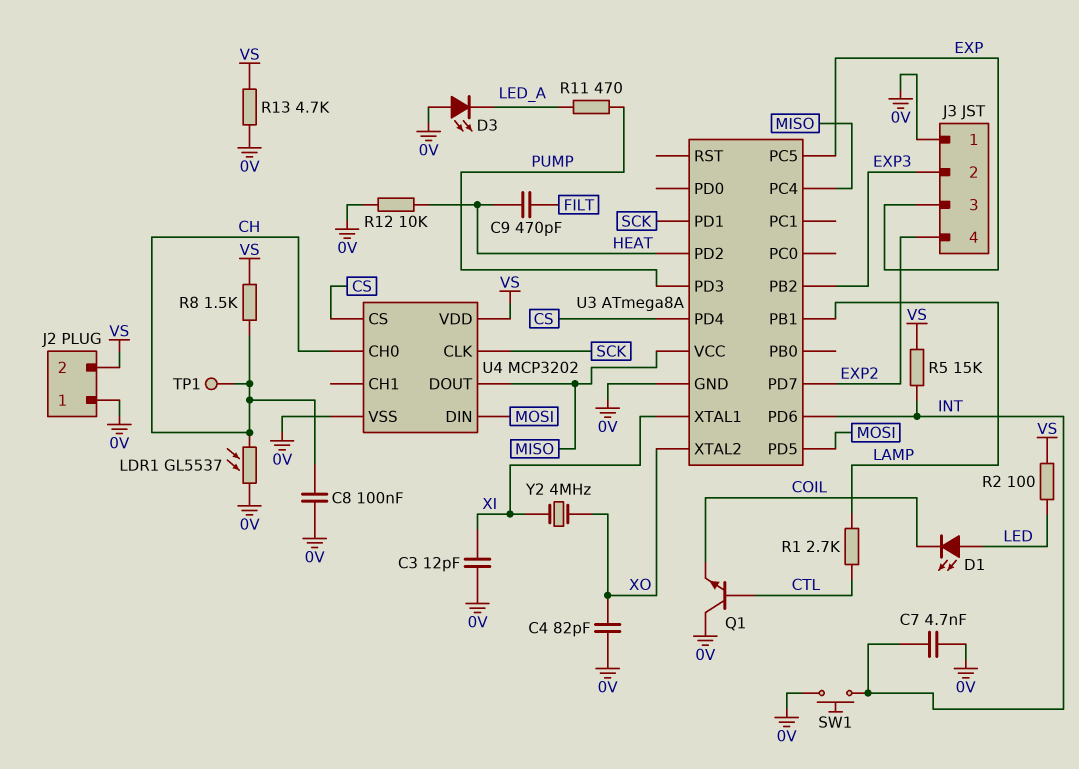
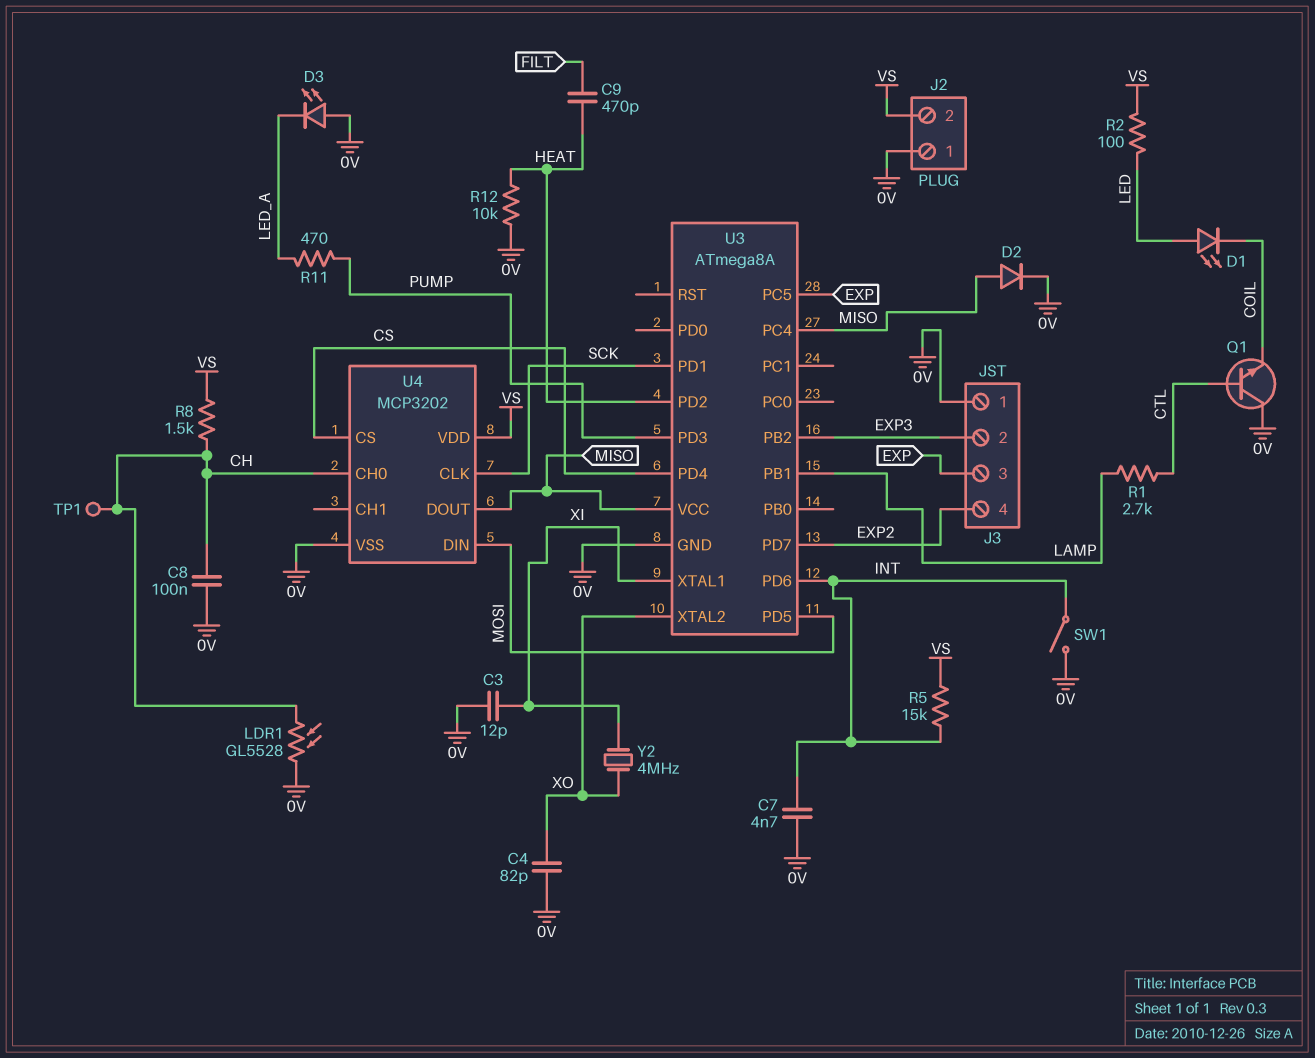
D2: none -> diode (A MISO, K 0V)
LDR1: GL5537 (0V, CH) -> GL5528 (0V, CH)
R13: 4.7k (0V, VS) -> none
SW1: button (0V, INT) -> switch (0V, INT)

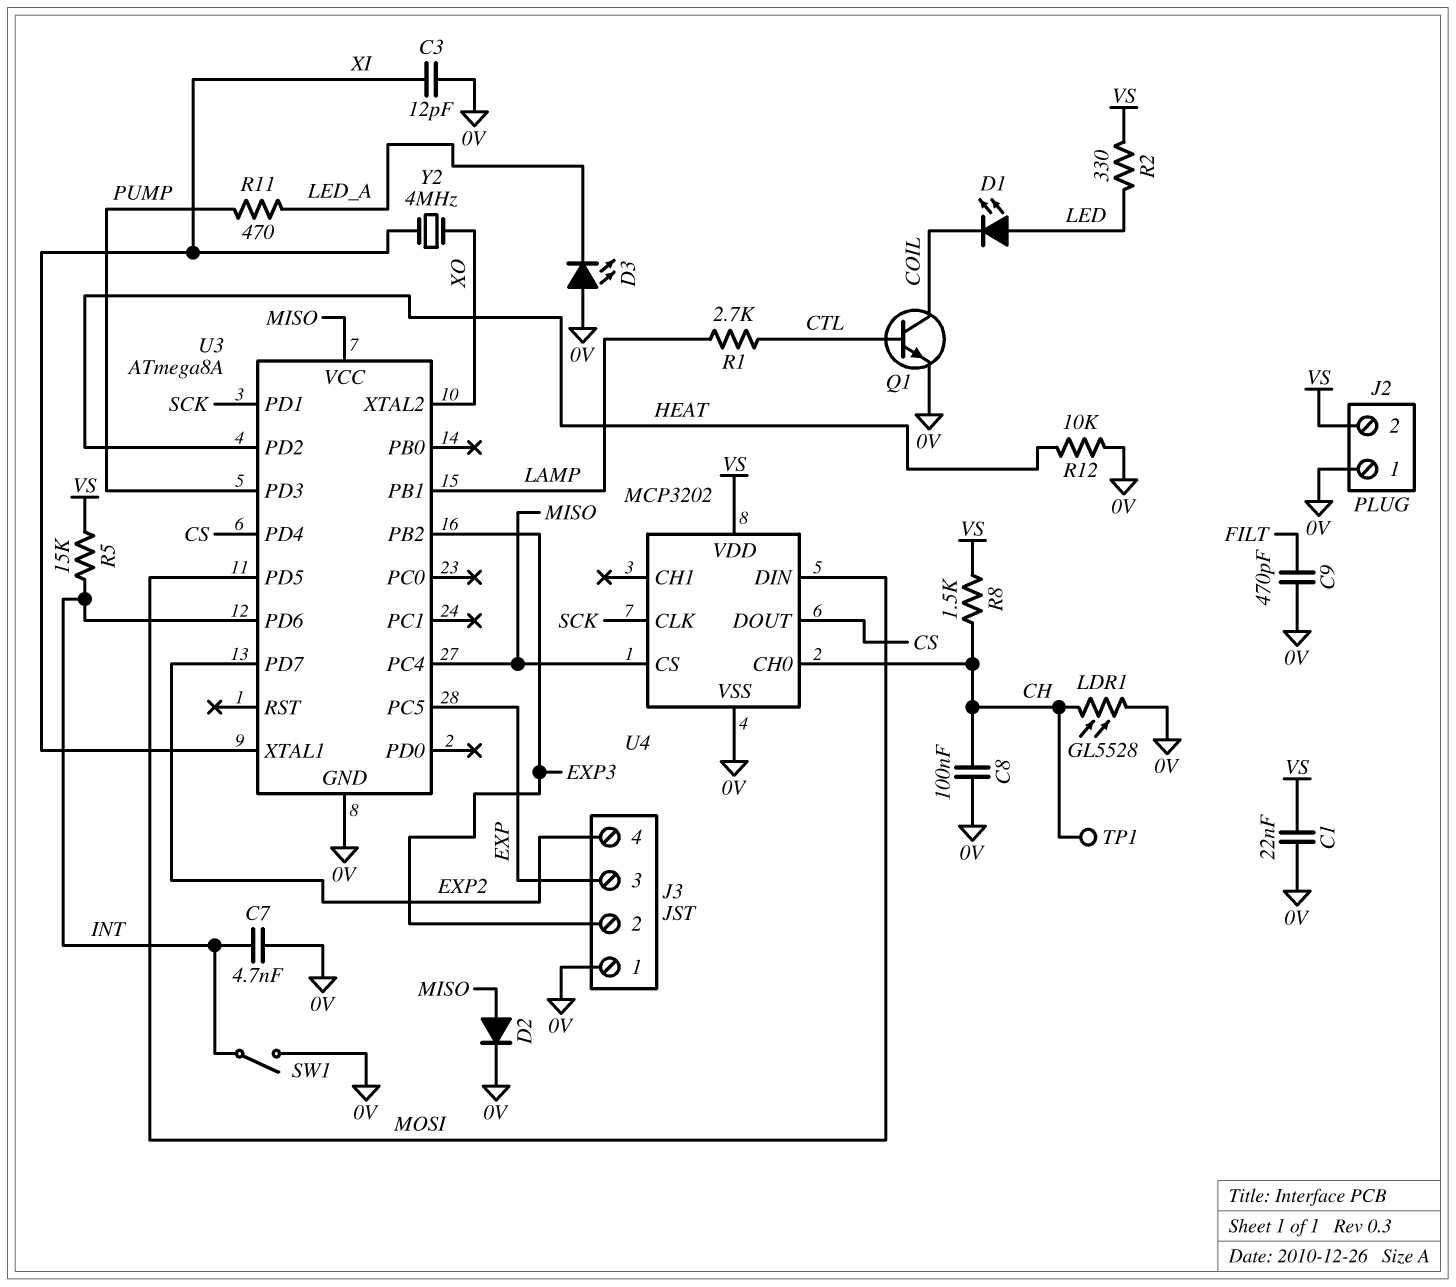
C1: none -> 22nF (0V, VS)
C4: 82pF (0V, XO) -> none
C9: 470pF (FILT, HEAT) -> 470pF (0V, FILT)
Q1: NPN (B CTL, C 0V, E COIL) -> NPN (B CTL, C COIL, E 0V)
R2: 100 (LED, VS) -> 330 (LED, VS)
U4 pin CS: CS -> MISO
U4 pin DOUT: MISO -> CS

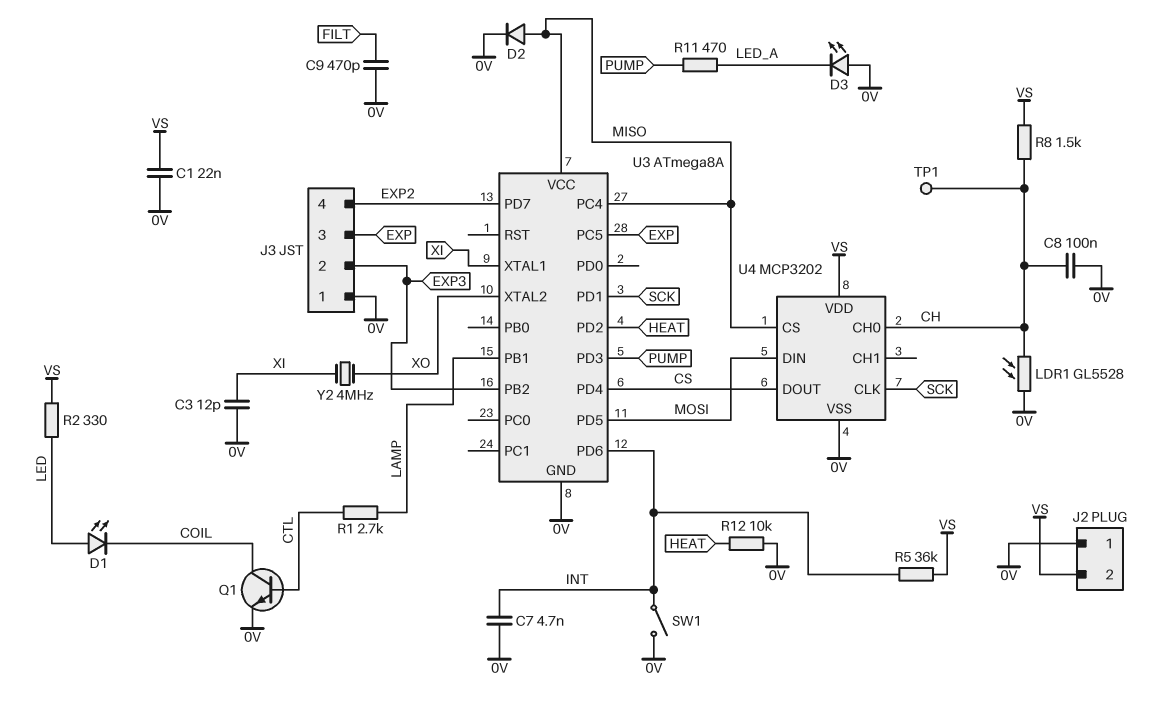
R5: 15k (INT, VS) -> 36k (INT, VS)

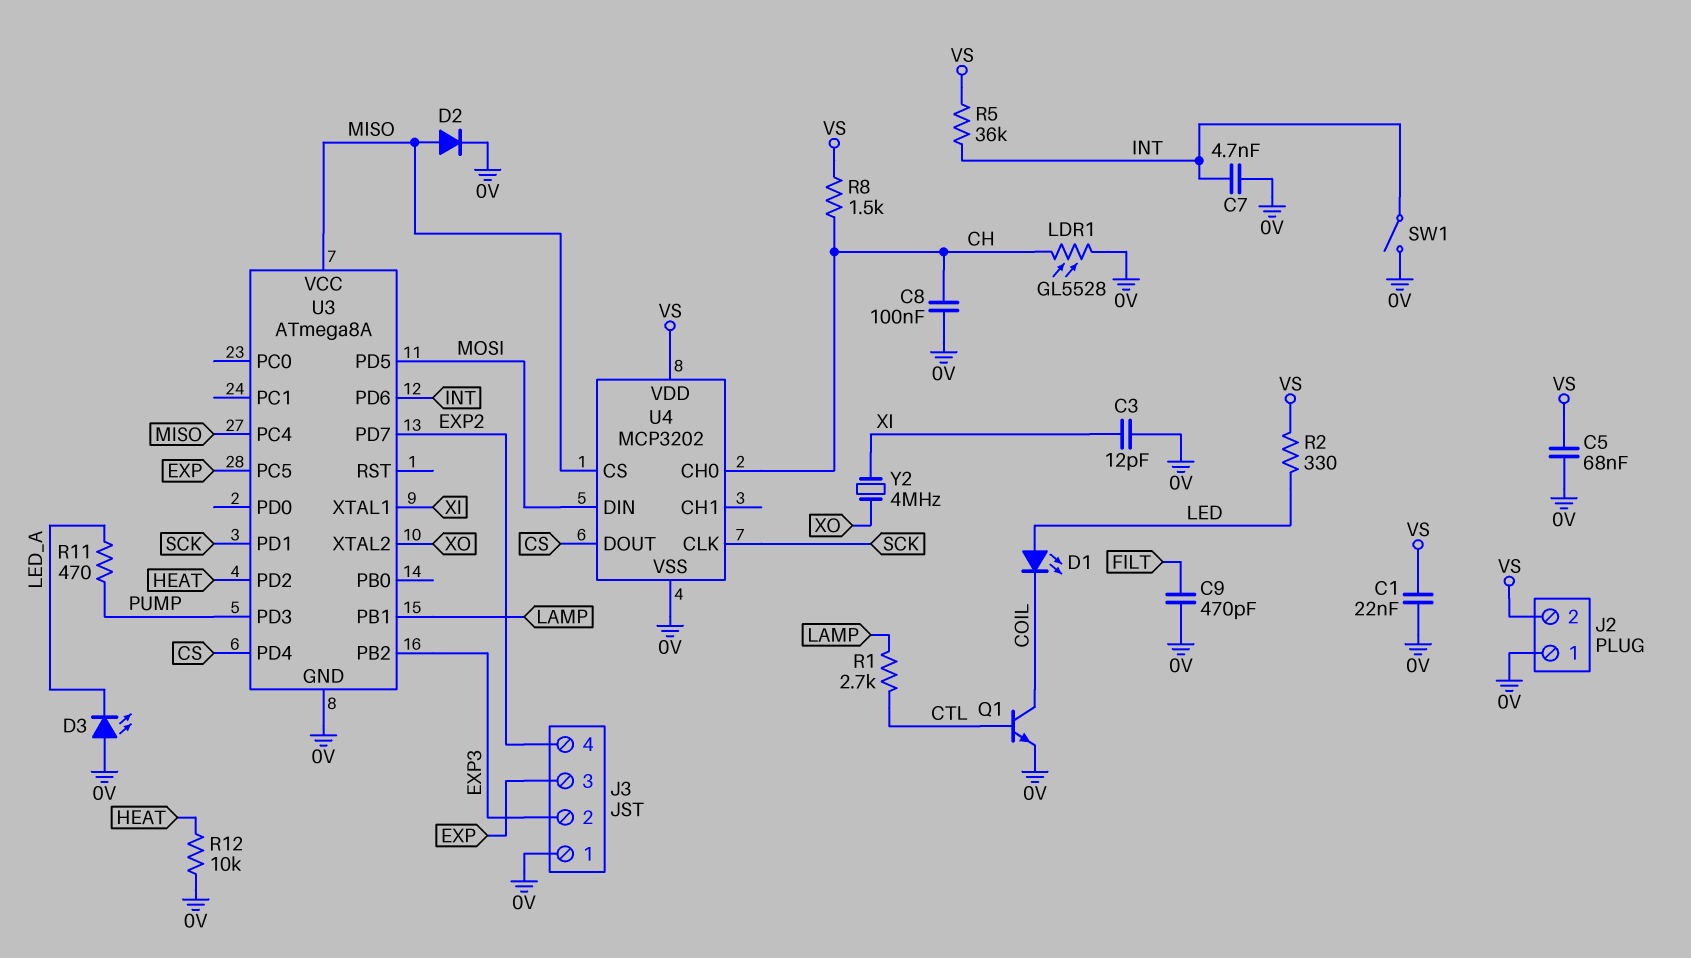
C5: none -> 68nF (0V, VS)
TP1: test point (CH) -> none

